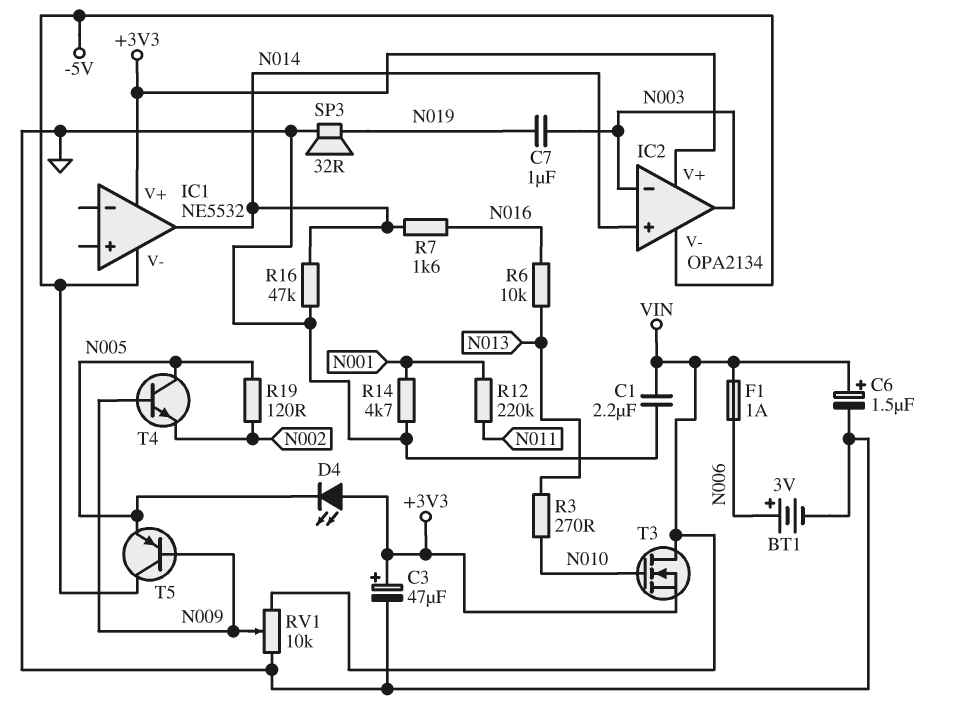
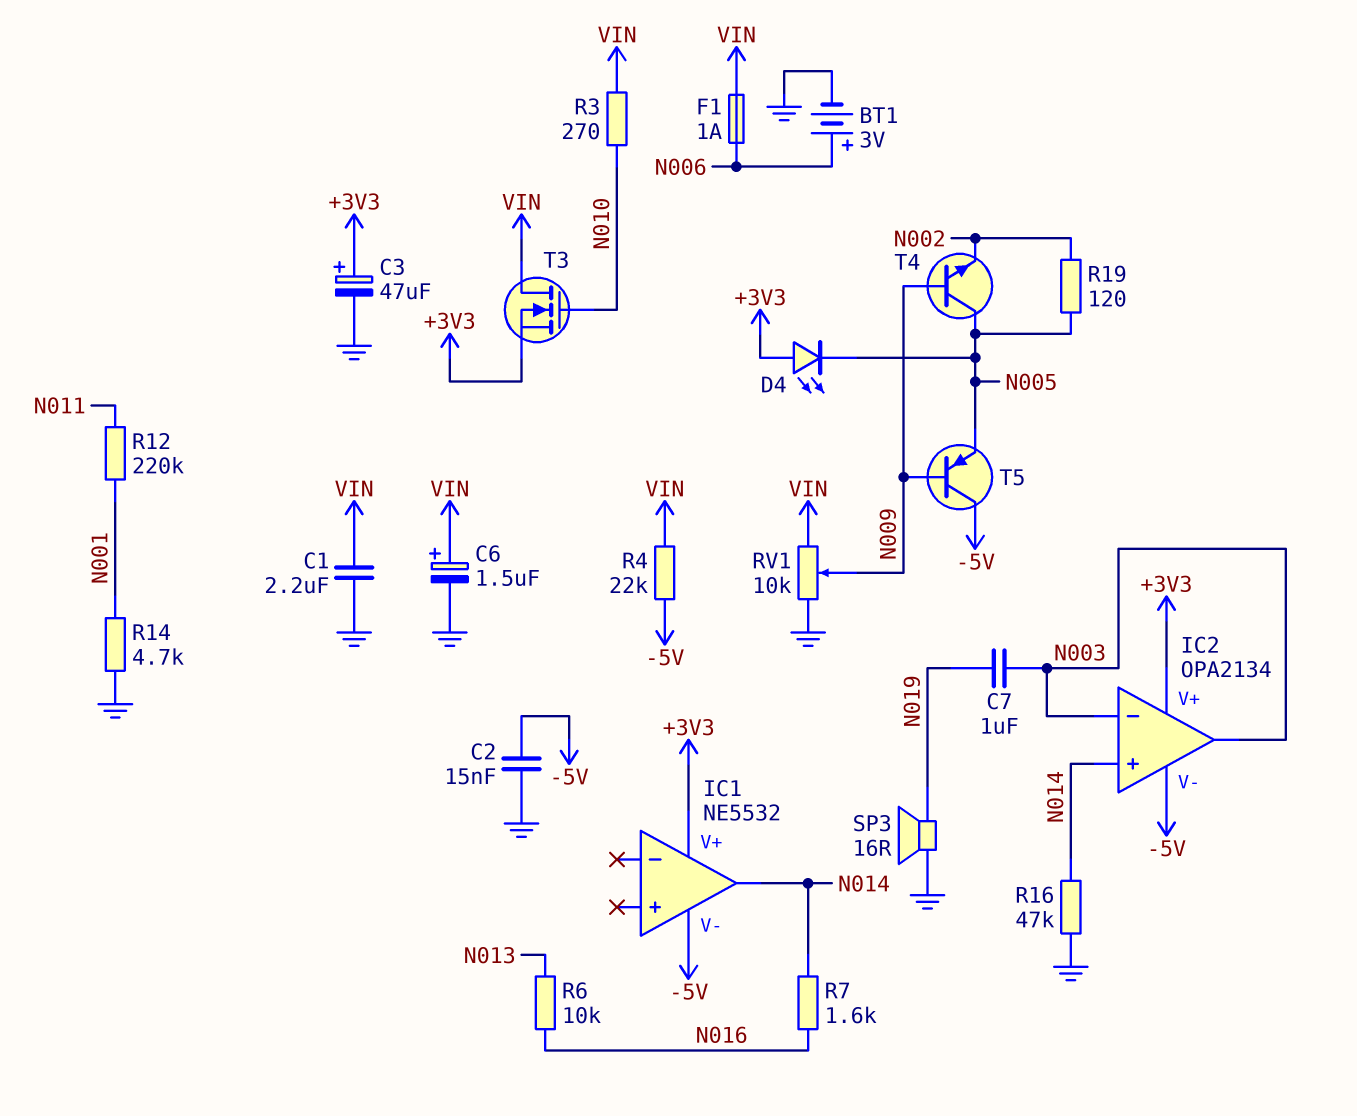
C2: none -> 15nF (-5V, GND)
R3: 270 (N010, N013) -> 270 (N010, VIN)
R4: none -> 22k (-5V, VIN)
SP3: speaker 32R (GND, N019) -> speaker 16R (GND, N019)

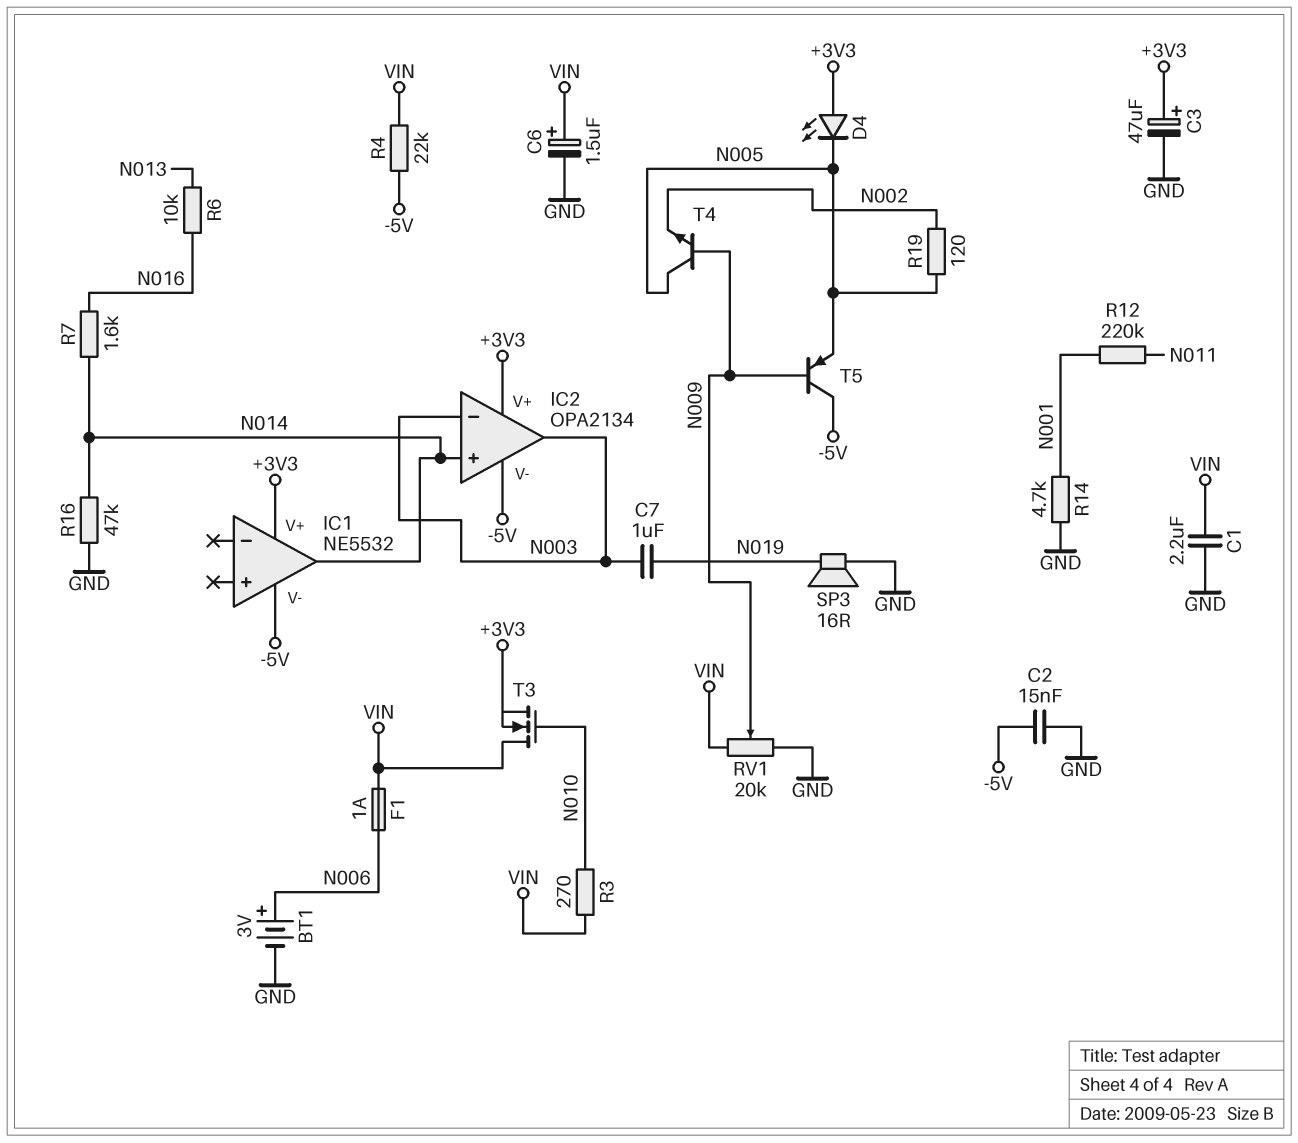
RV1: 10k (GND, VIN, wiper N009) -> 20k (GND, VIN, wiper N009)

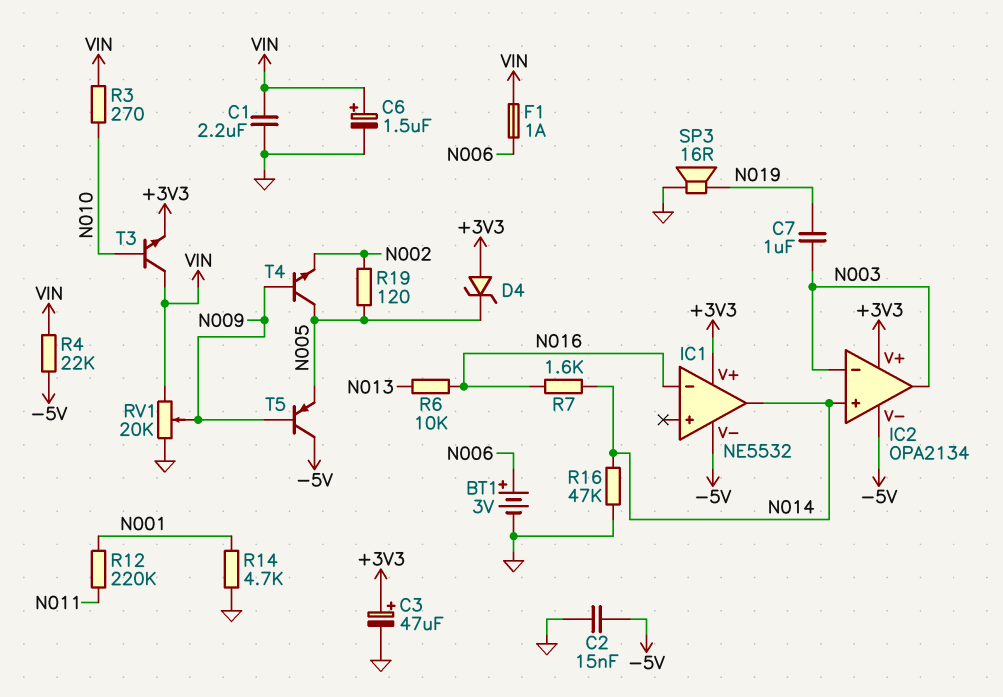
D4: LED (A +3V3, K N005) -> zener (A +3V3, K N005)
IC1 pin in-: none -> N016
T3: NMOS (G N010, D VIN, S +3V3) -> NPN (B N010, C VIN, E +3V3)

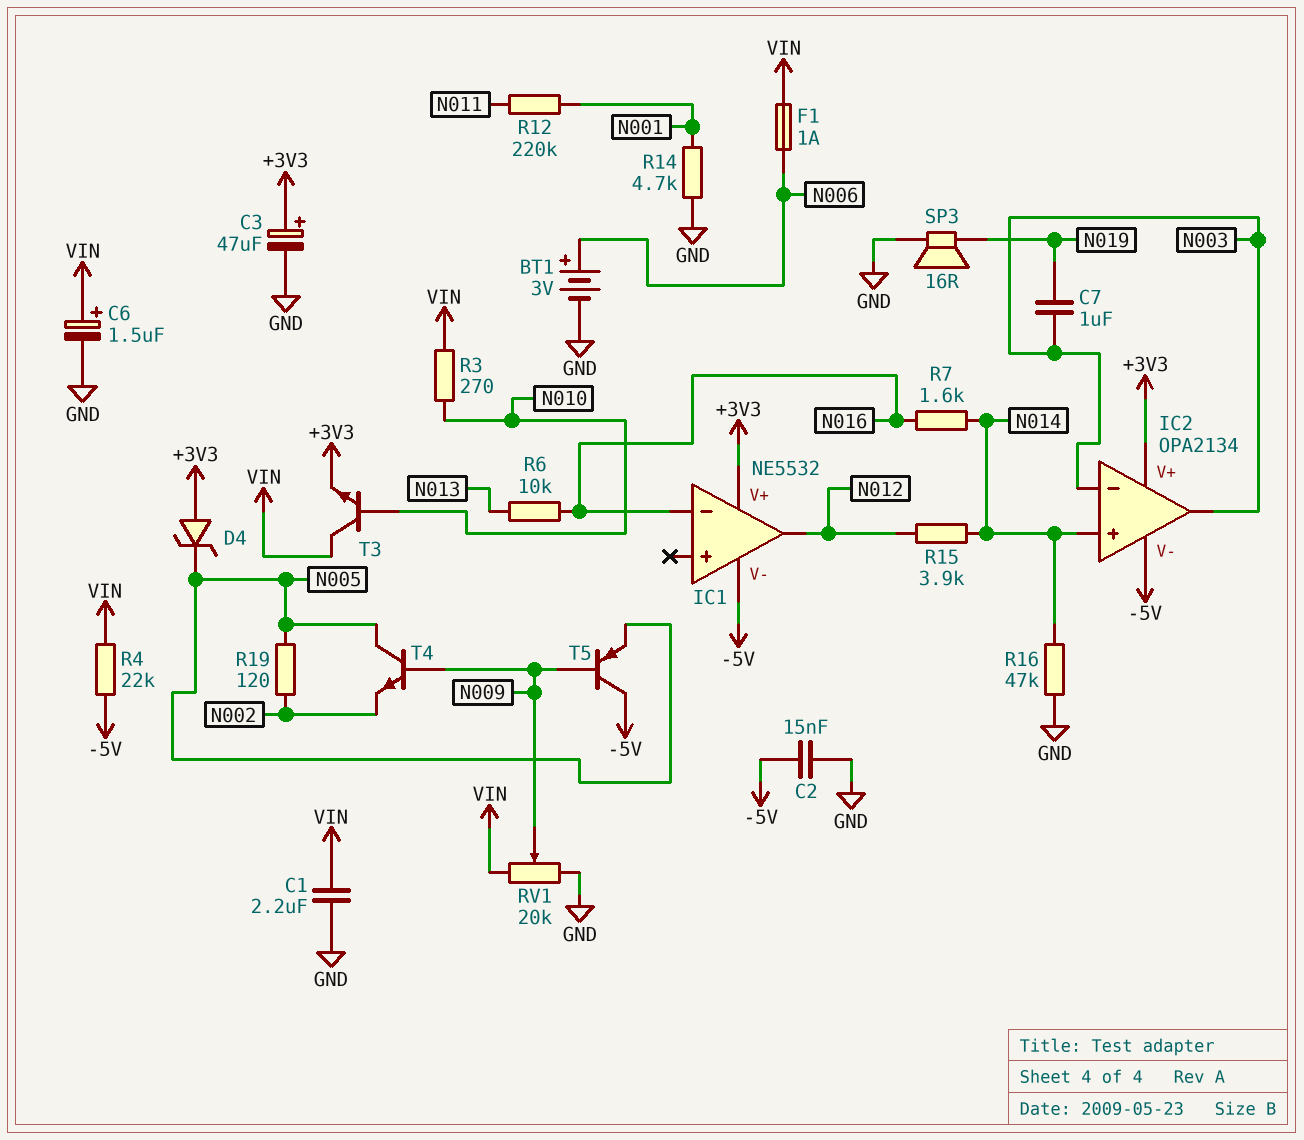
IC1 pin out: N014 -> N012
R15: none -> 3.9k (N012, N014)

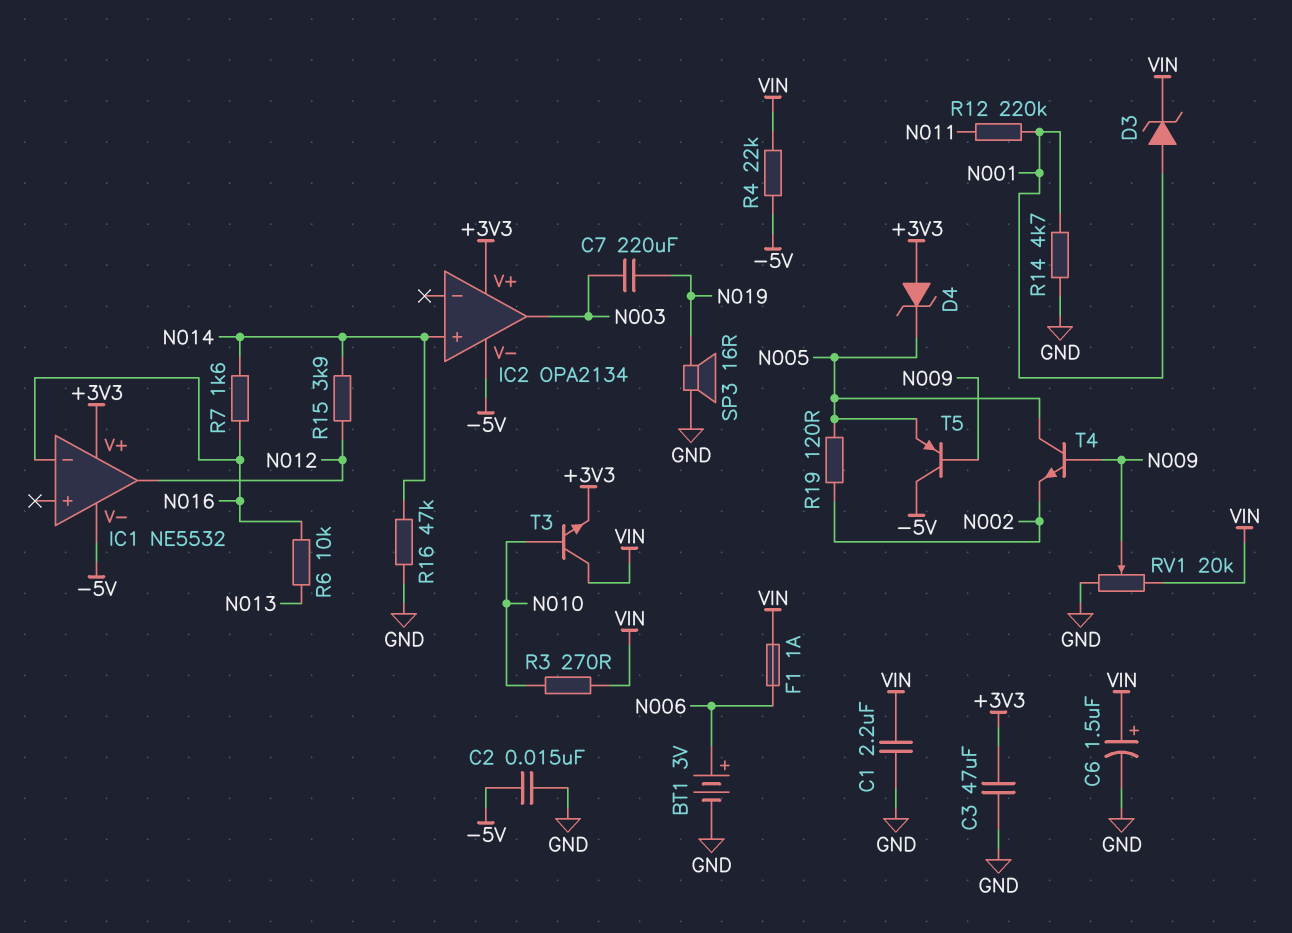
C3: 47uF (plus +3V3, minus GND) -> 47uF (+3V3, GND)
C7: 1uF (N003, N019) -> 220uF (N003, N019)
D3: none -> zener (A N001, K VIN)
IC2 pin in-: N003 -> none

